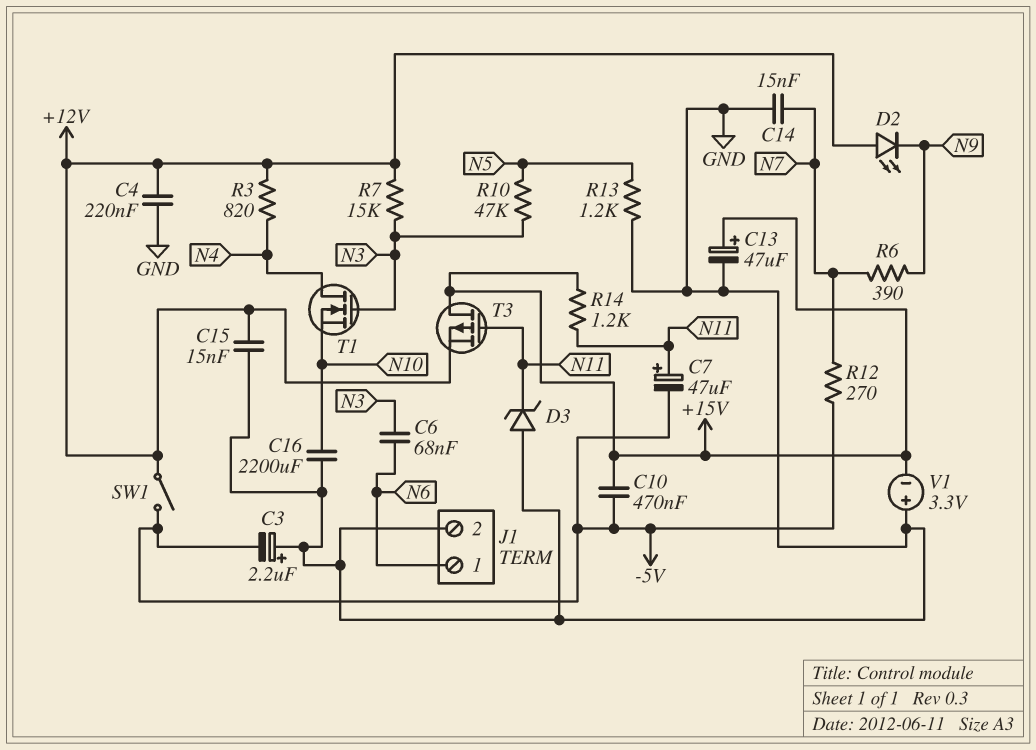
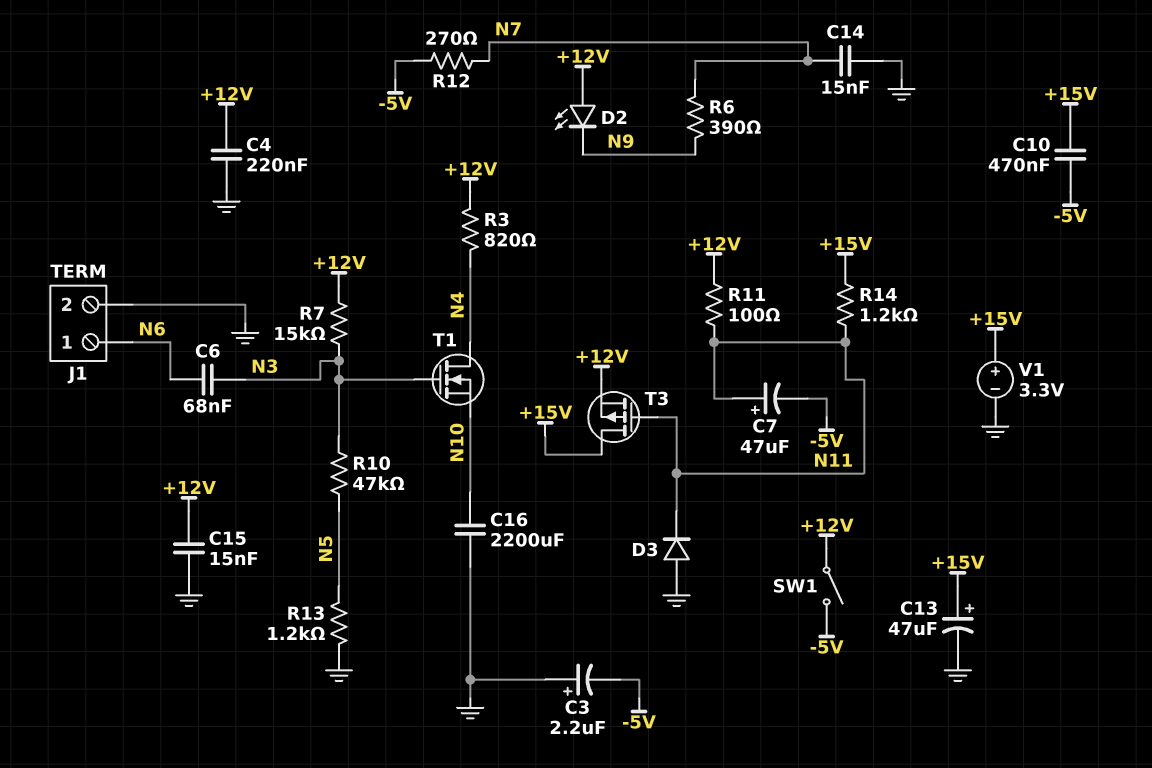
D3: zener (A GND, K N11) -> diode (A GND, K N11)
R11: none -> 100 (+12V, N11)
V1: 3.3V (plus GND, minus +15V) -> 3.3V (plus +15V, minus GND)

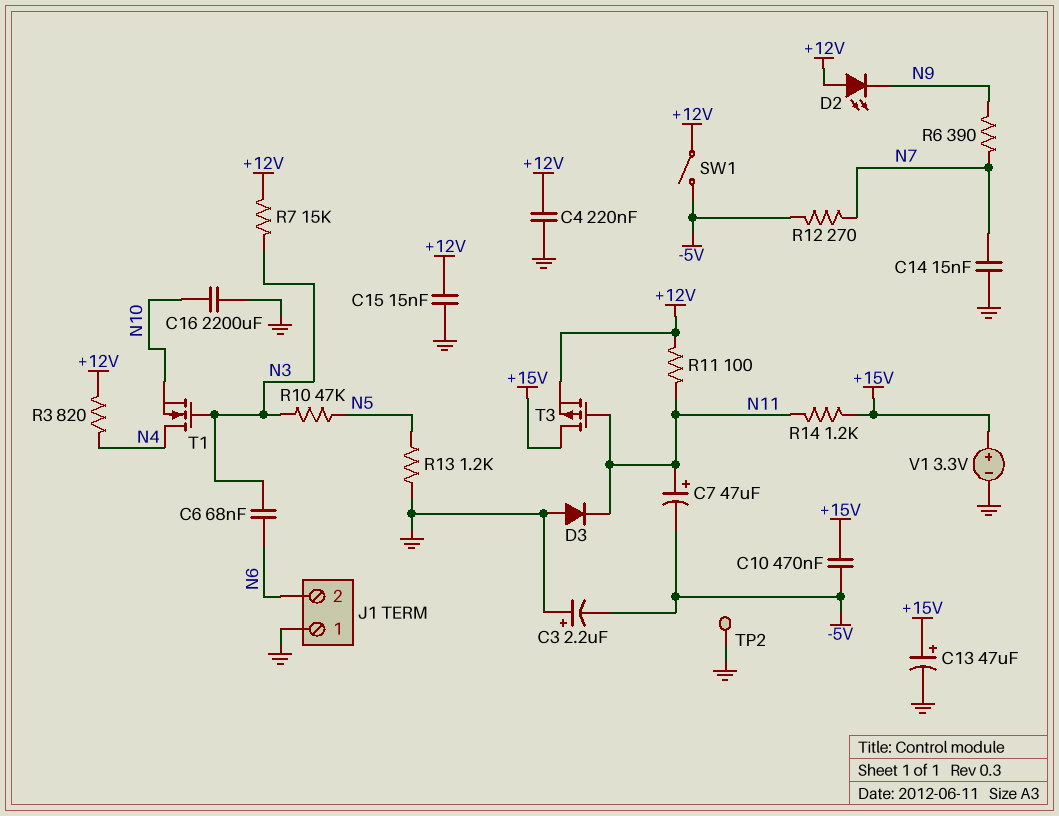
J1 pin 1: N6 -> GND
J1 pin 2: GND -> N6
TP2: none -> test point (GND)

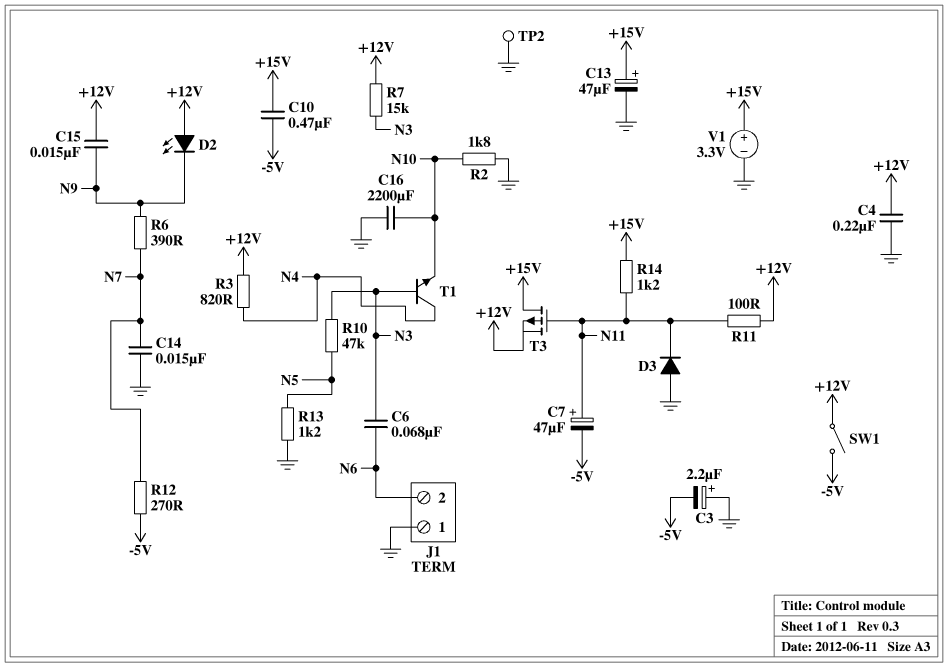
C15: 15nF (+12V, GND) -> 15nF (+12V, N9)
R2: none -> 1.8k (GND, N10)
T1: NMOS (G N3, D N4, S N10) -> NPN (B N3, C N4, E N10)

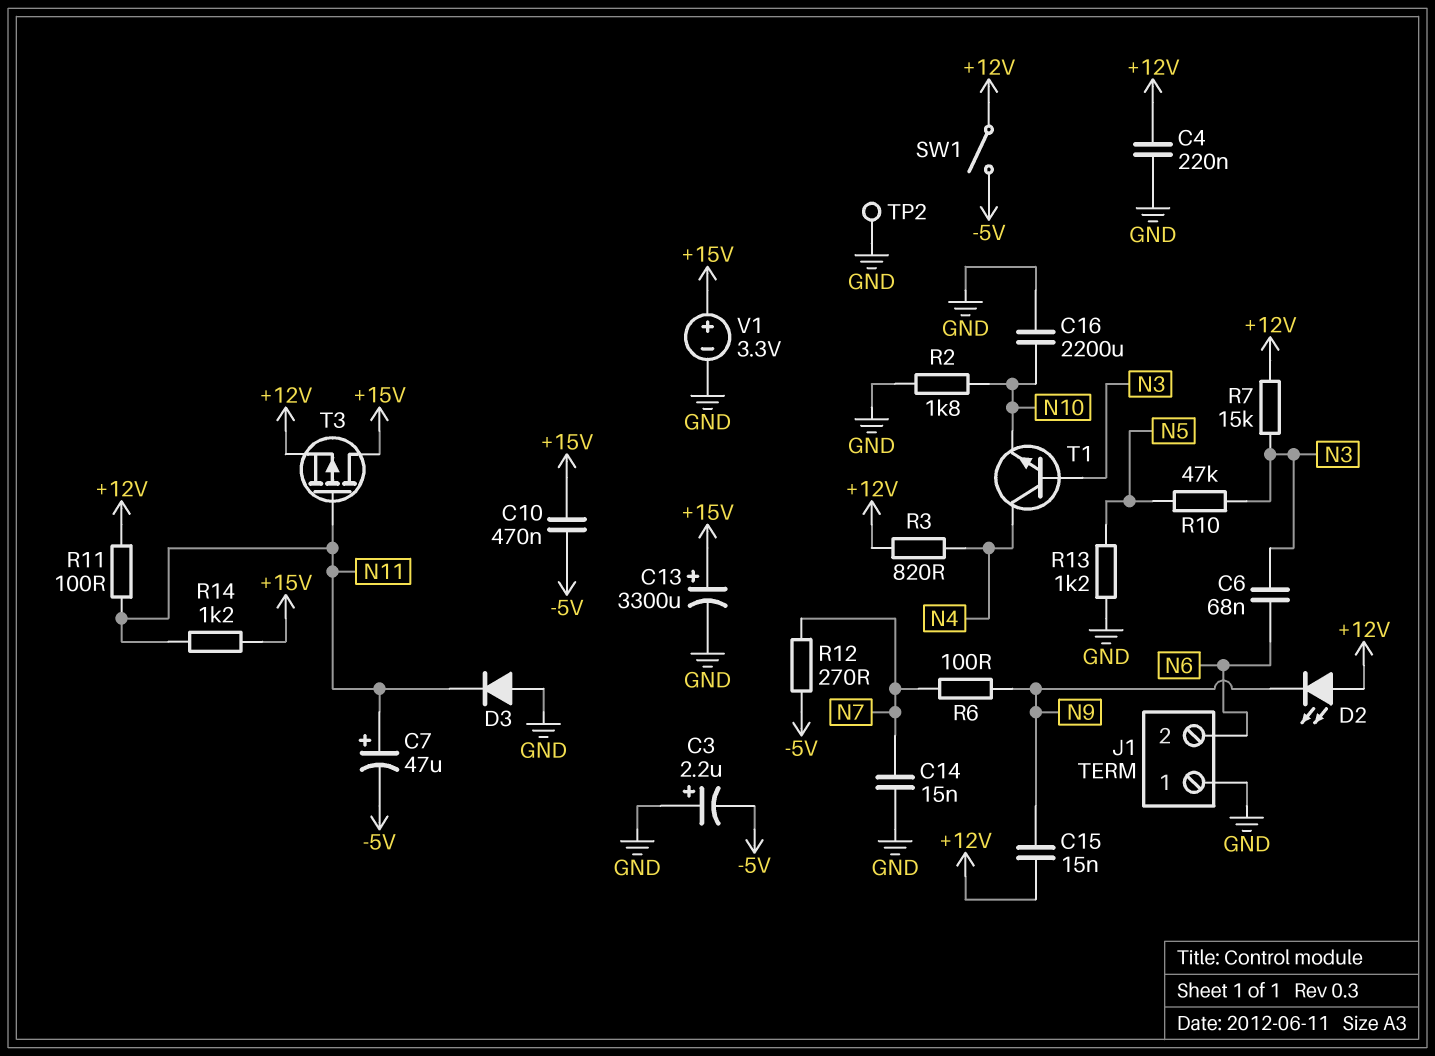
C13: 47uF (plus +15V, minus GND) -> 3300uF (plus +15V, minus GND)
R6: 390 (N7, N9) -> 100 (N7, N9)

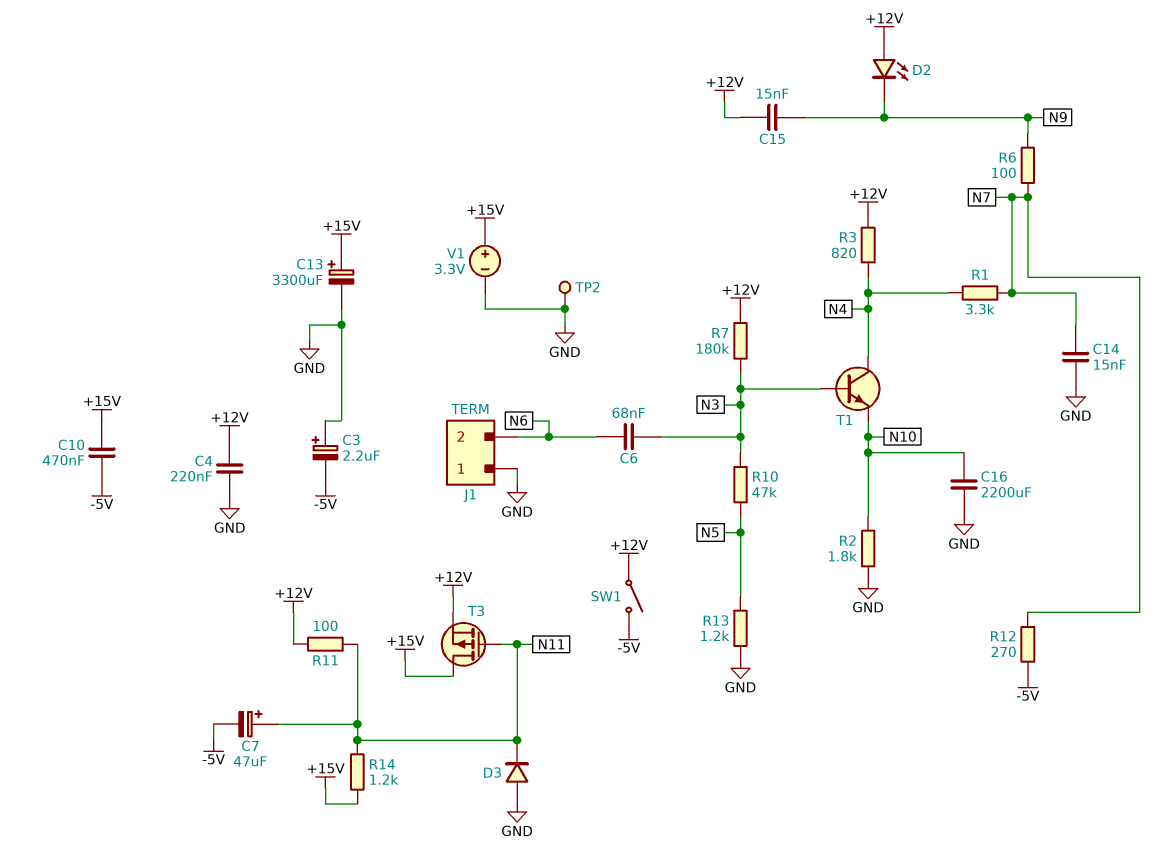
R1: none -> 3.3k (N4, N7)
R7: 15k (+12V, N3) -> 180k (+12V, N3)

